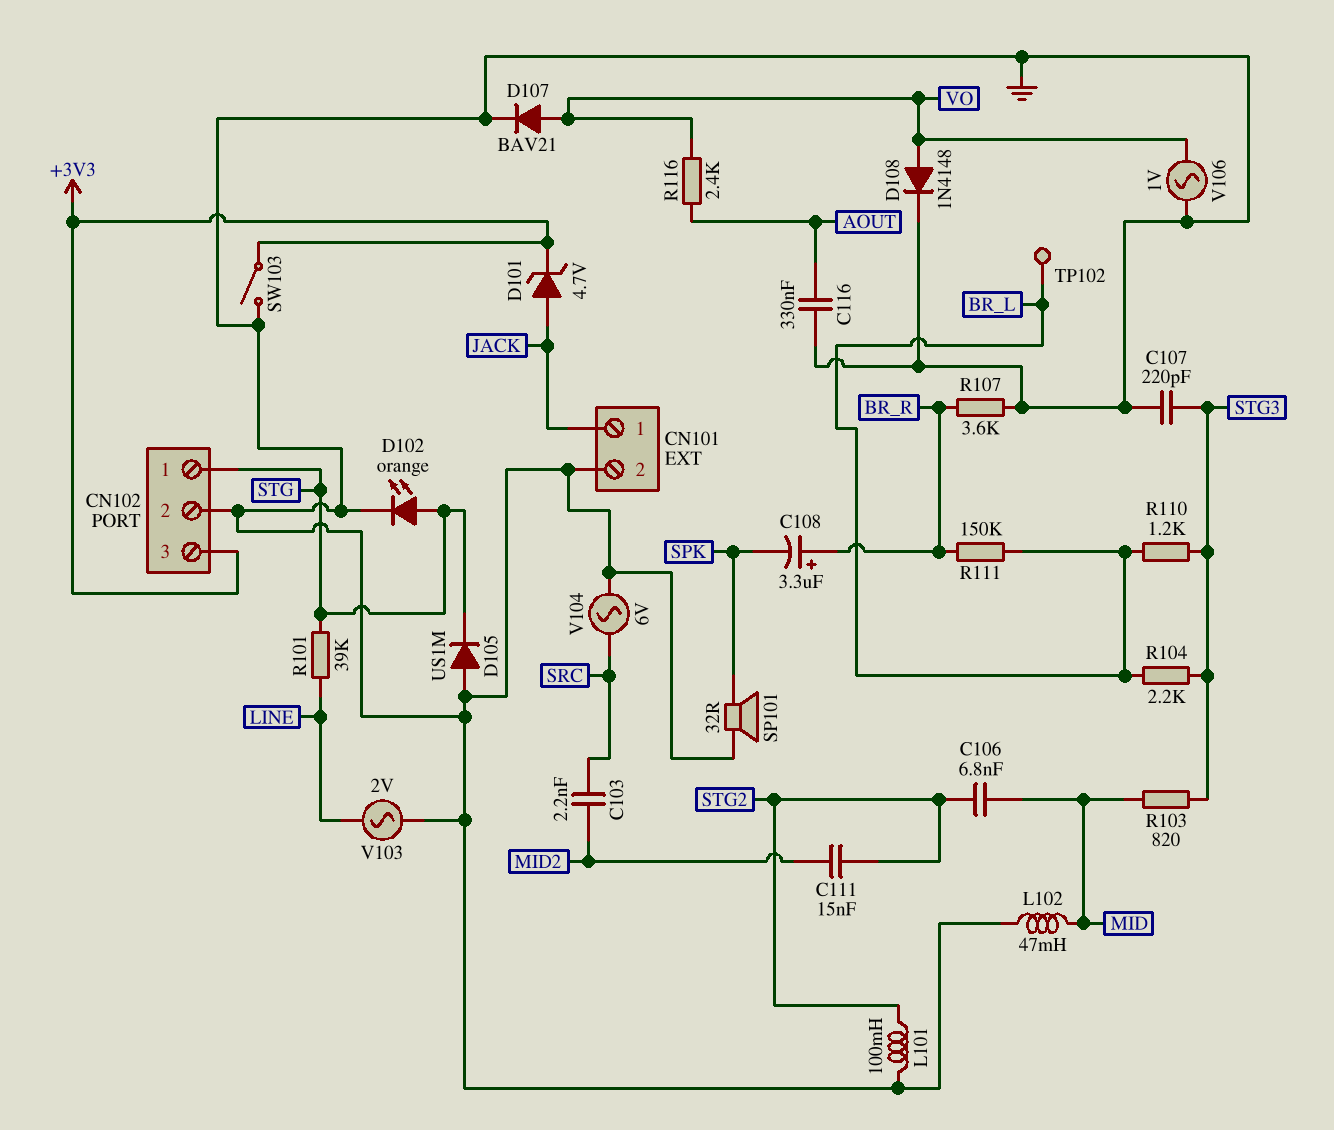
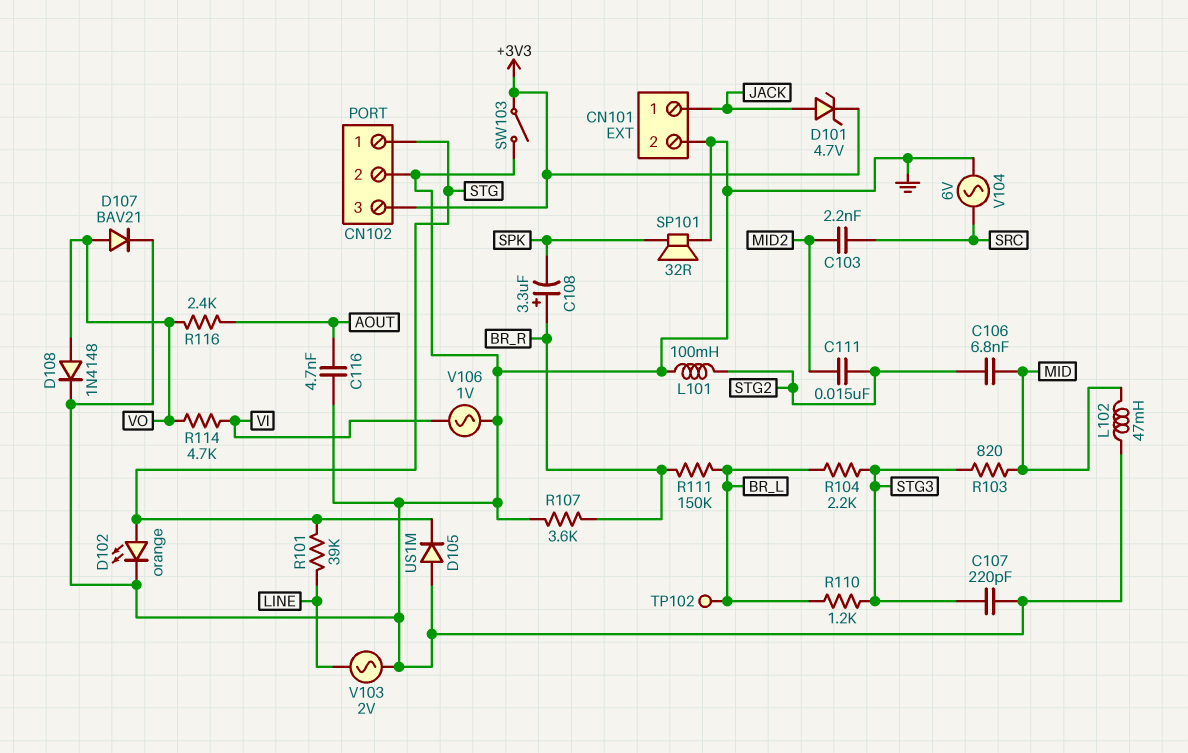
C116: 330nF (AOUT, GND) -> 4.7nF (AOUT, GND)
R114: none -> 4.7k (VI, VO)
V106: AC 1V (GND, VO) -> AC 1V (GND, VI)

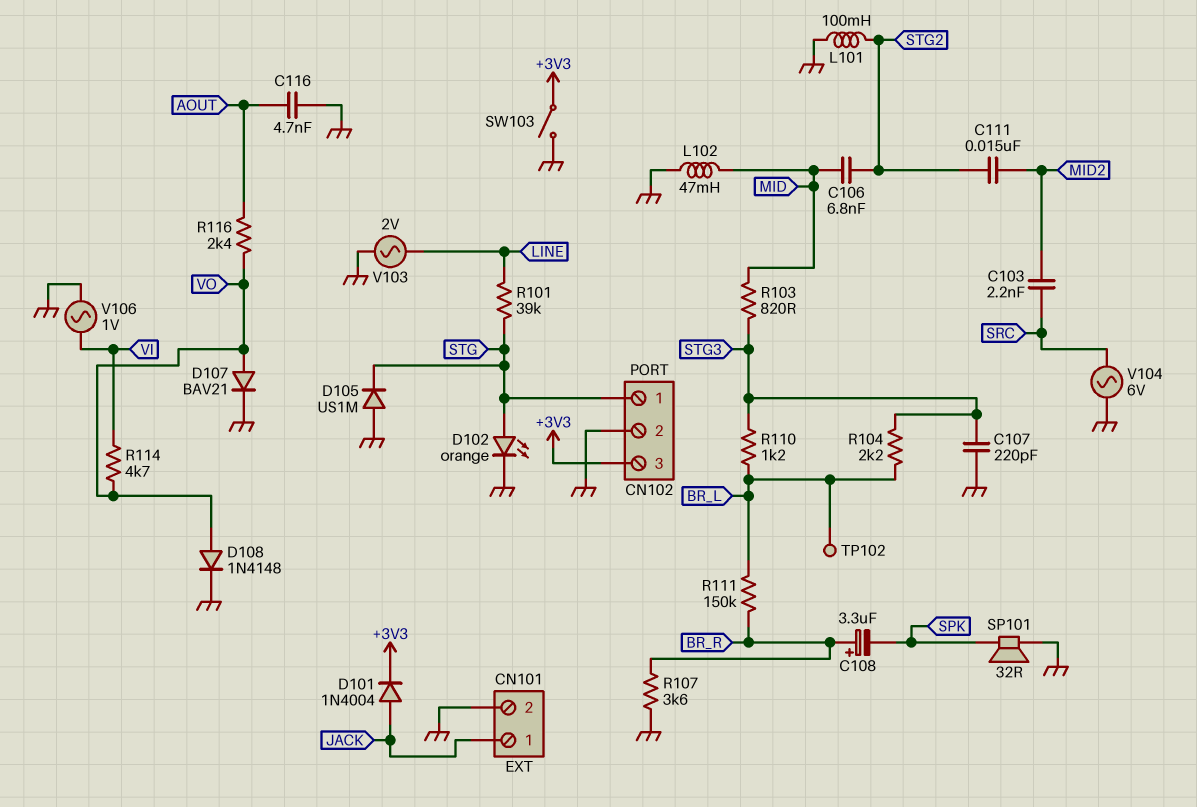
D101: zener 4.7V (A JACK, K +3V3) -> diode 1N4004 (A JACK, K +3V3)

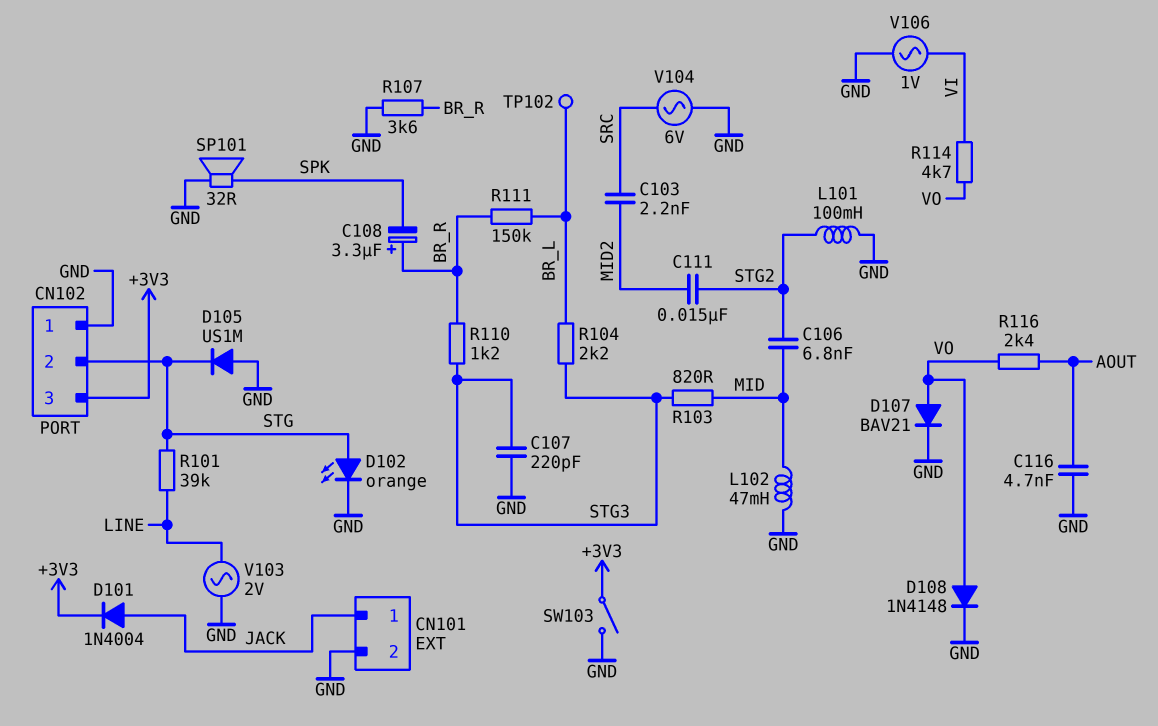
CN102 pin 1: STG -> GND
CN102 pin 2: GND -> STG
R110: 1.2k (BR_L, STG3) -> 1.2k (BR_R, STG3)

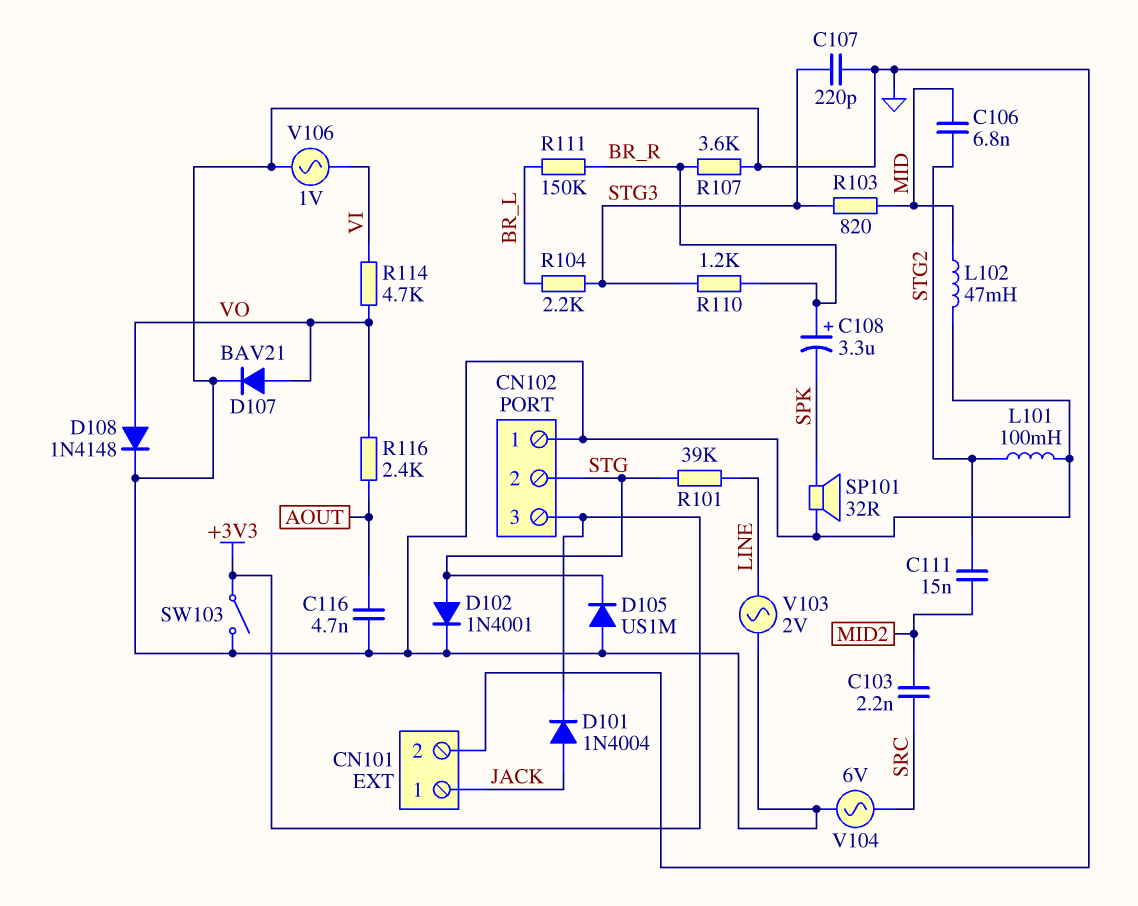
D102: LED orange (A STG, K GND) -> diode 1N4001 (A STG, K GND)
TP102: test point (BR_L) -> none

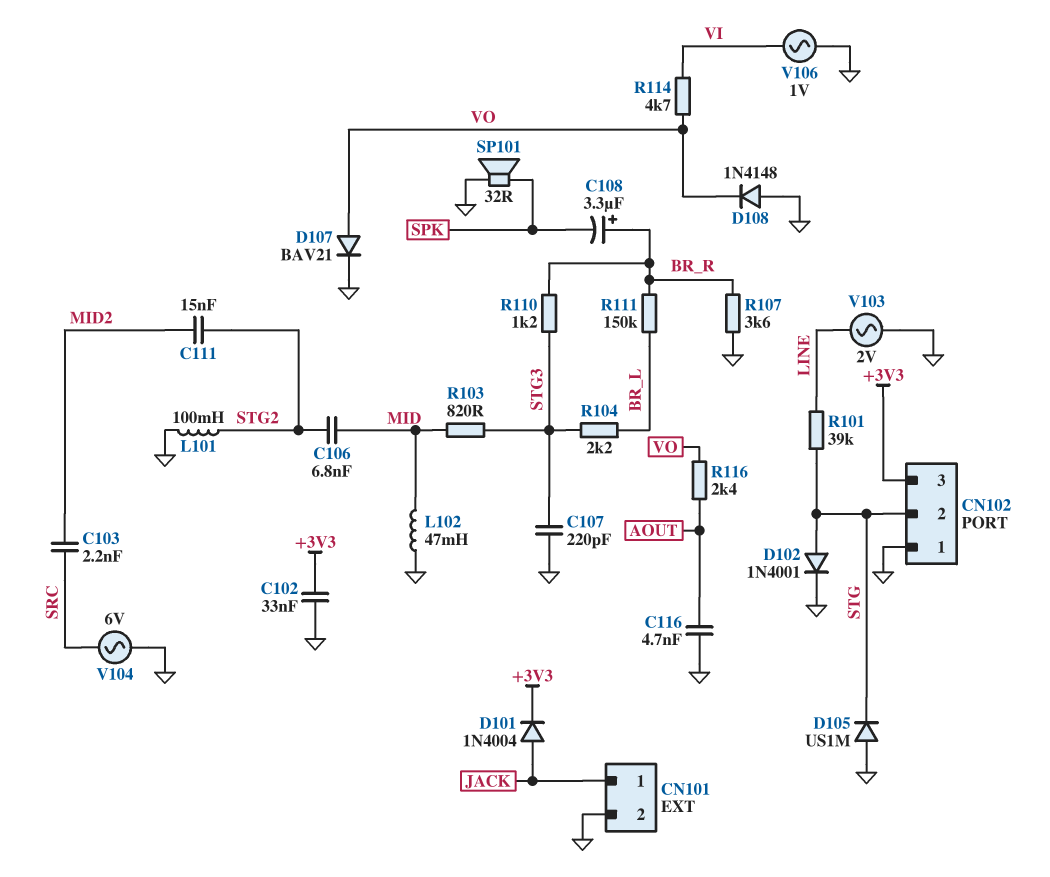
C102: none -> 33nF (+3V3, GND)
D108: diode 1N4148 (A VO, K GND) -> diode 1N4148 (A GND, K VO)
SW103: switch (+3V3, GND) -> none

